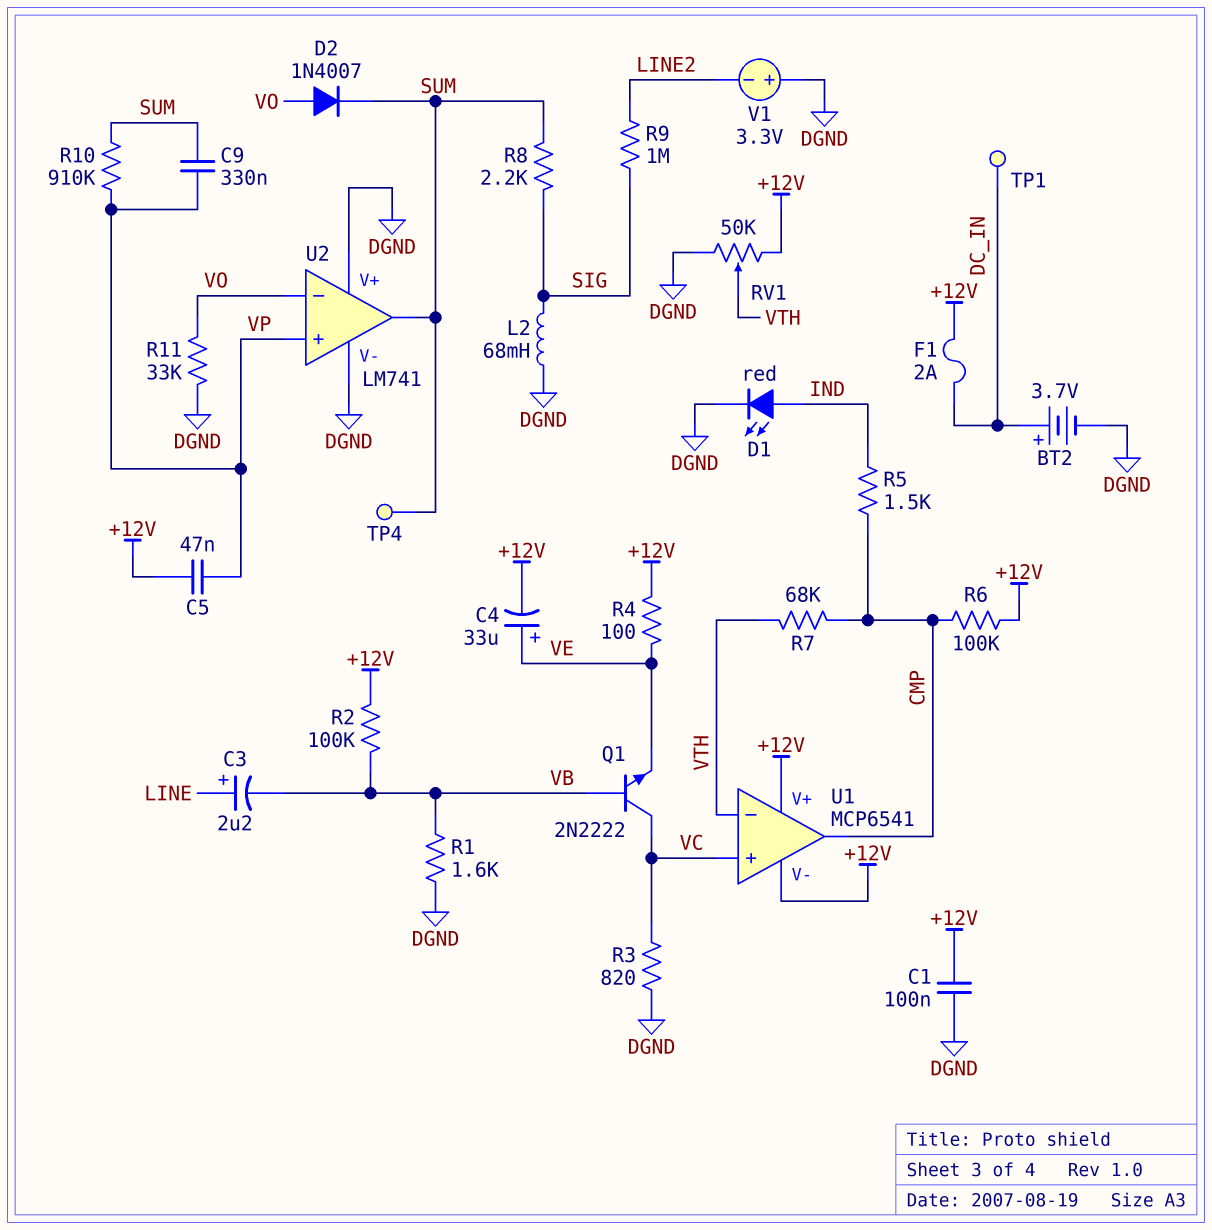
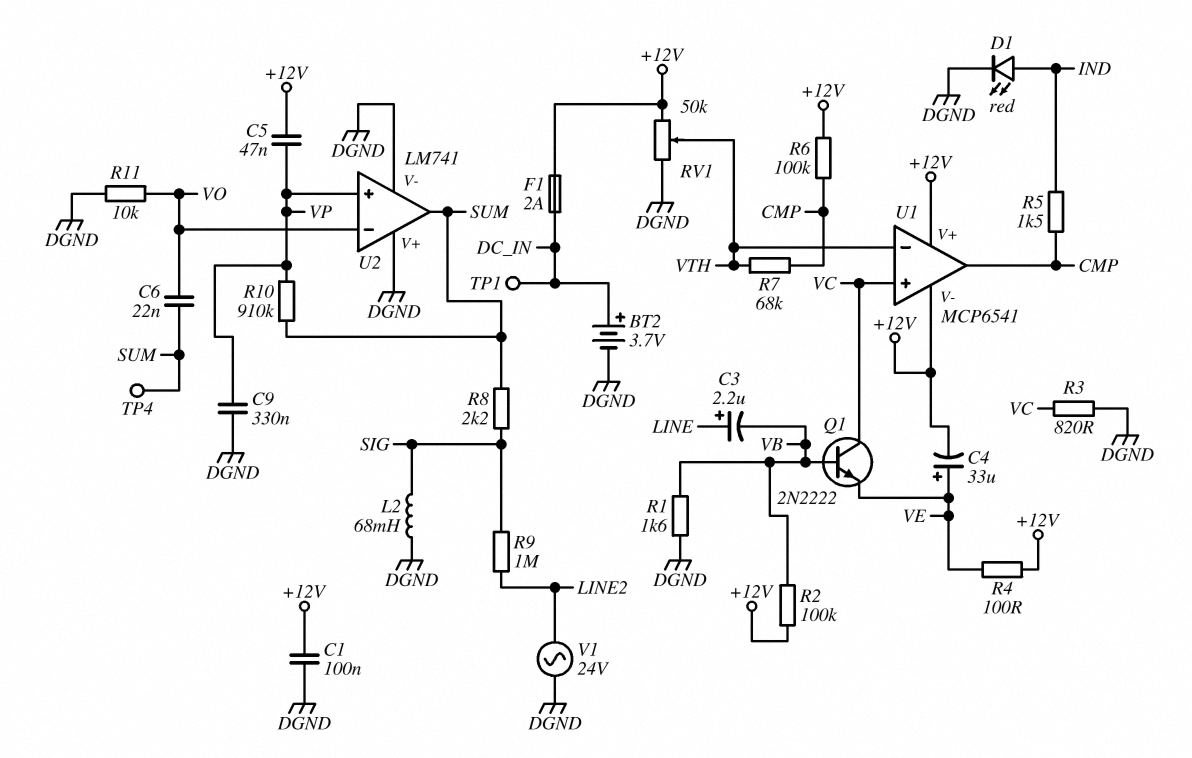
C6: none -> 22nF (SUM, VO)
C9: 330nF (SUM, VP) -> 330nF (DGND, VP)
D2: diode 1N4007 (A VO, K SUM) -> none
R11: 33k (DGND, VO) -> 10k (DGND, VO)
V1: 3.3V (plus DGND, minus LINE2) -> AC 24V (DGND, LINE2)

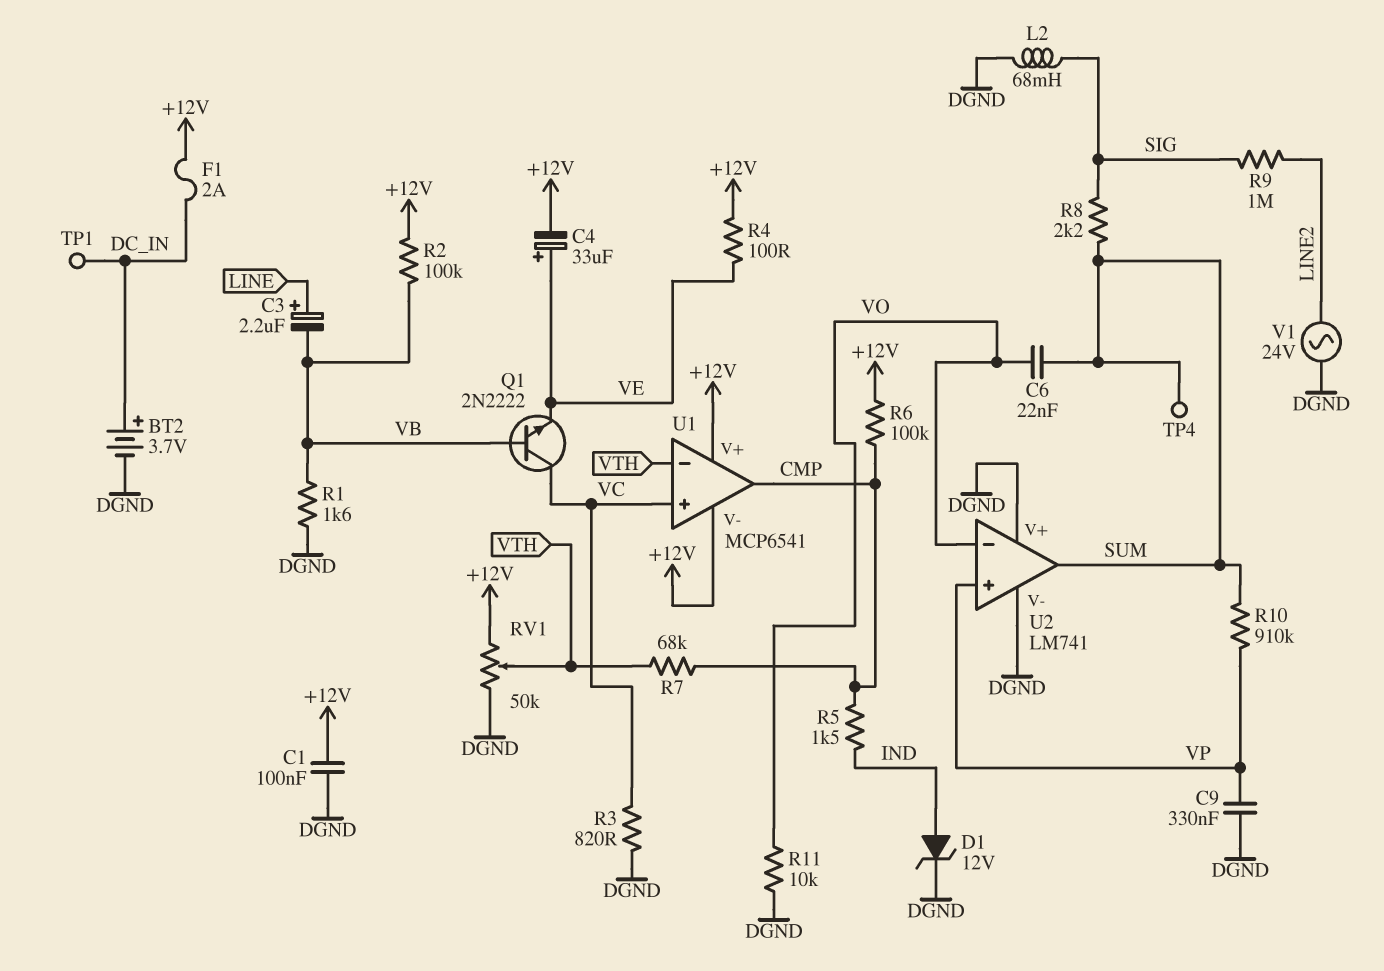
C5: 47nF (+12V, VP) -> none
D1: LED red (A IND, K DGND) -> zener 12V (A IND, K DGND)

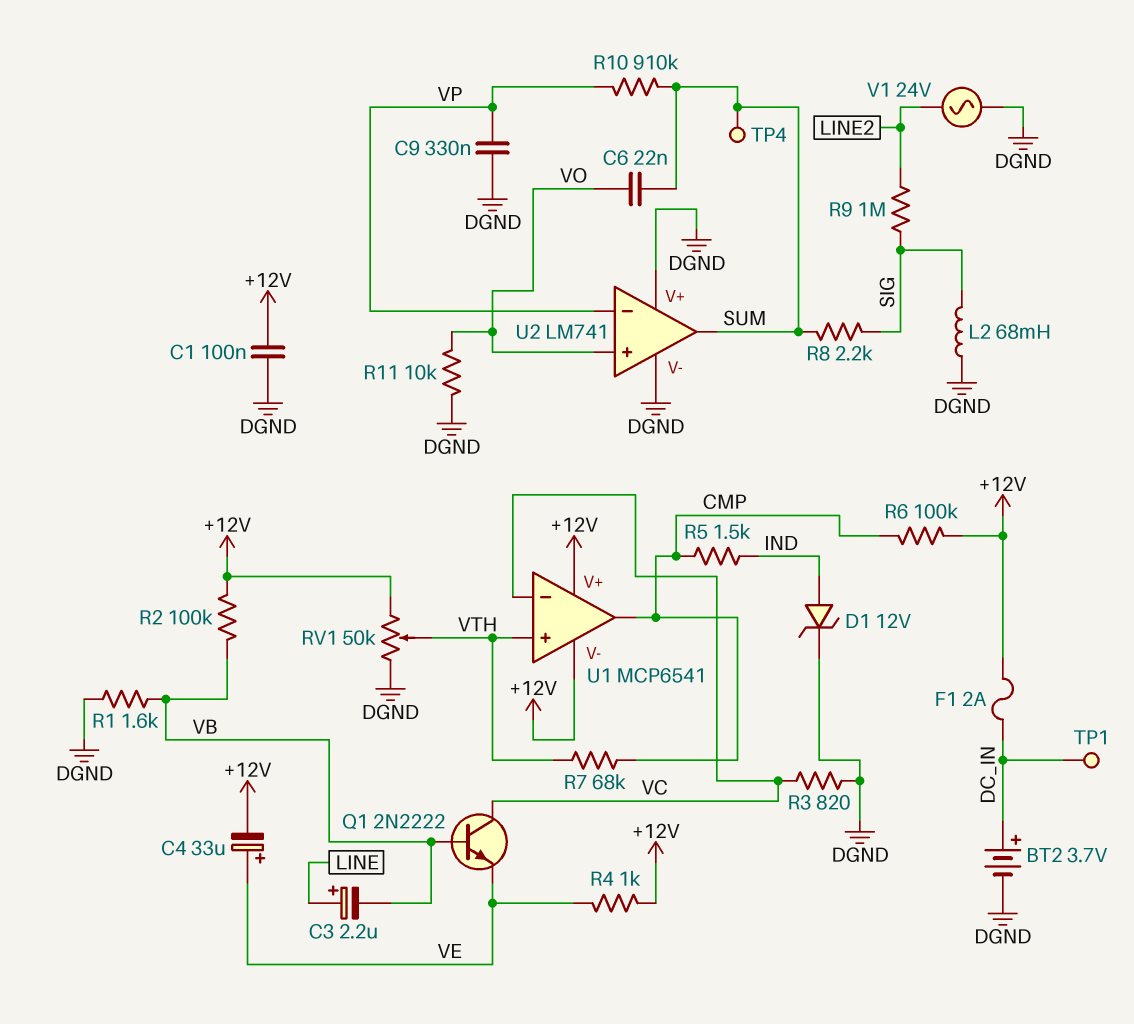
R4: 100 (+12V, VE) -> 1k (+12V, VE)
U1 pin in+: VC -> VTH
U1 pin in-: VTH -> VC
U2 pin in+: VP -> VO
U2 pin in-: VO -> VP

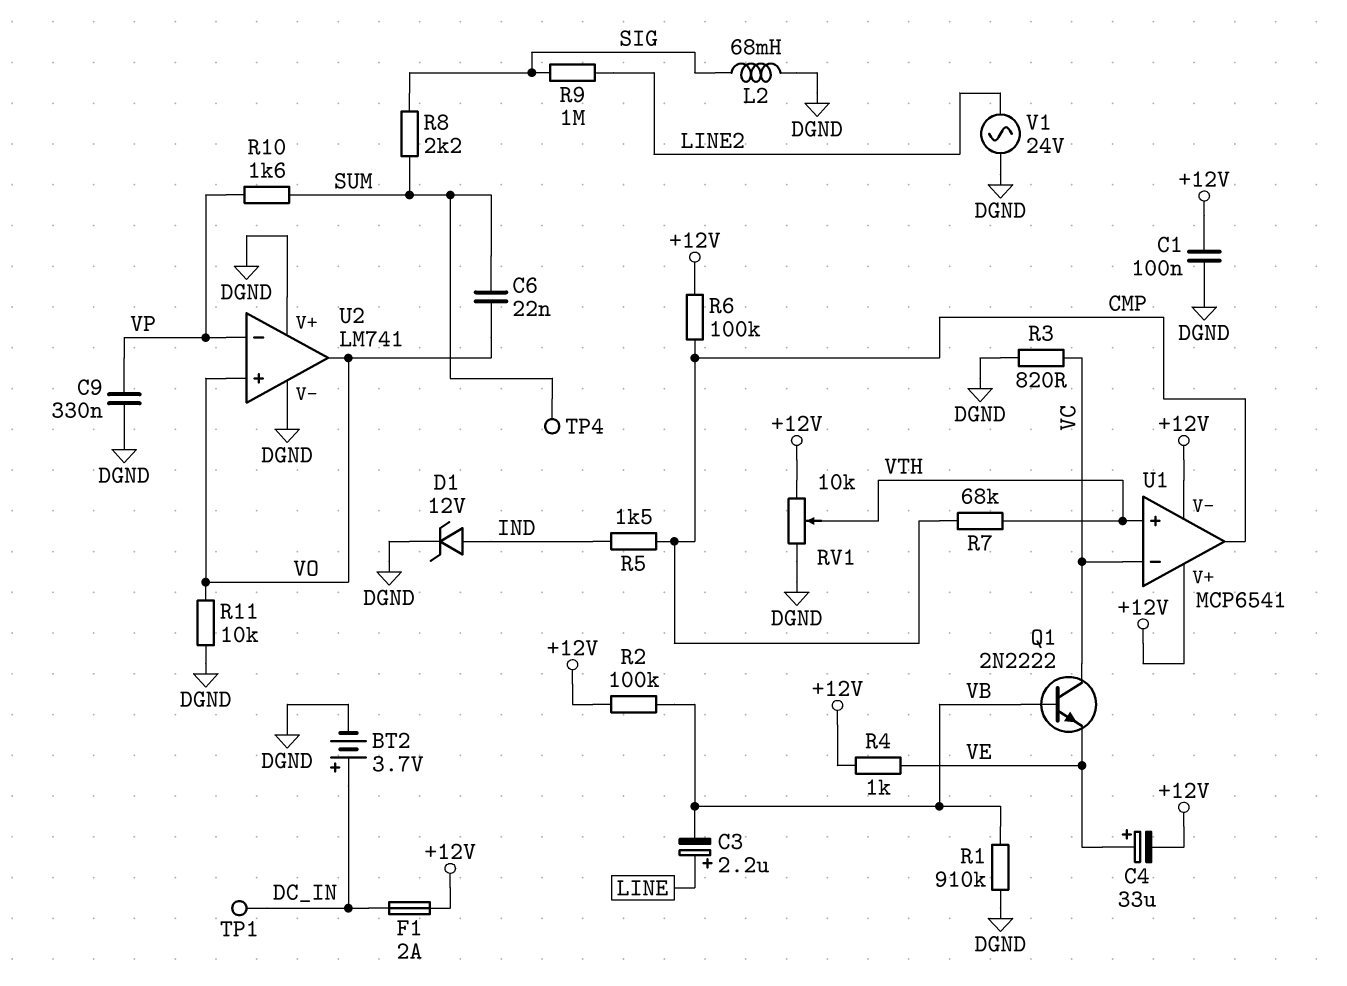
R1: 1.6k (DGND, VB) -> 910k (DGND, VB)
R10: 910k (SUM, VP) -> 1.6k (SUM, VP)
RV1: 50k (+12V, DGND, wiper VTH) -> 10k (+12V, DGND, wiper VTH)
U2 pin out: SUM -> VO

